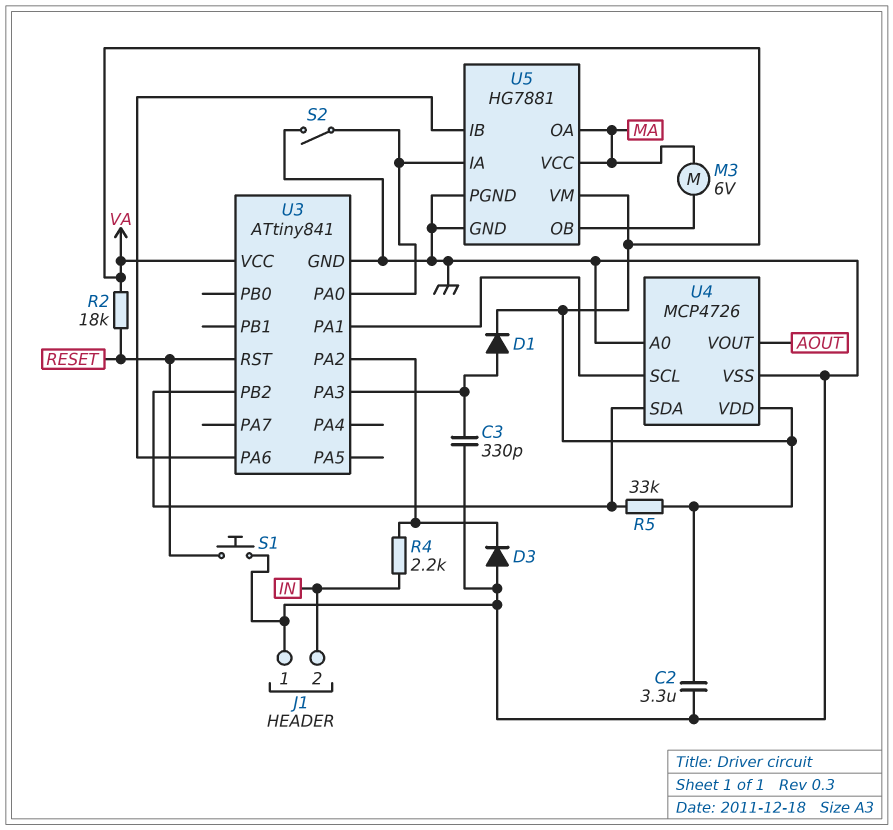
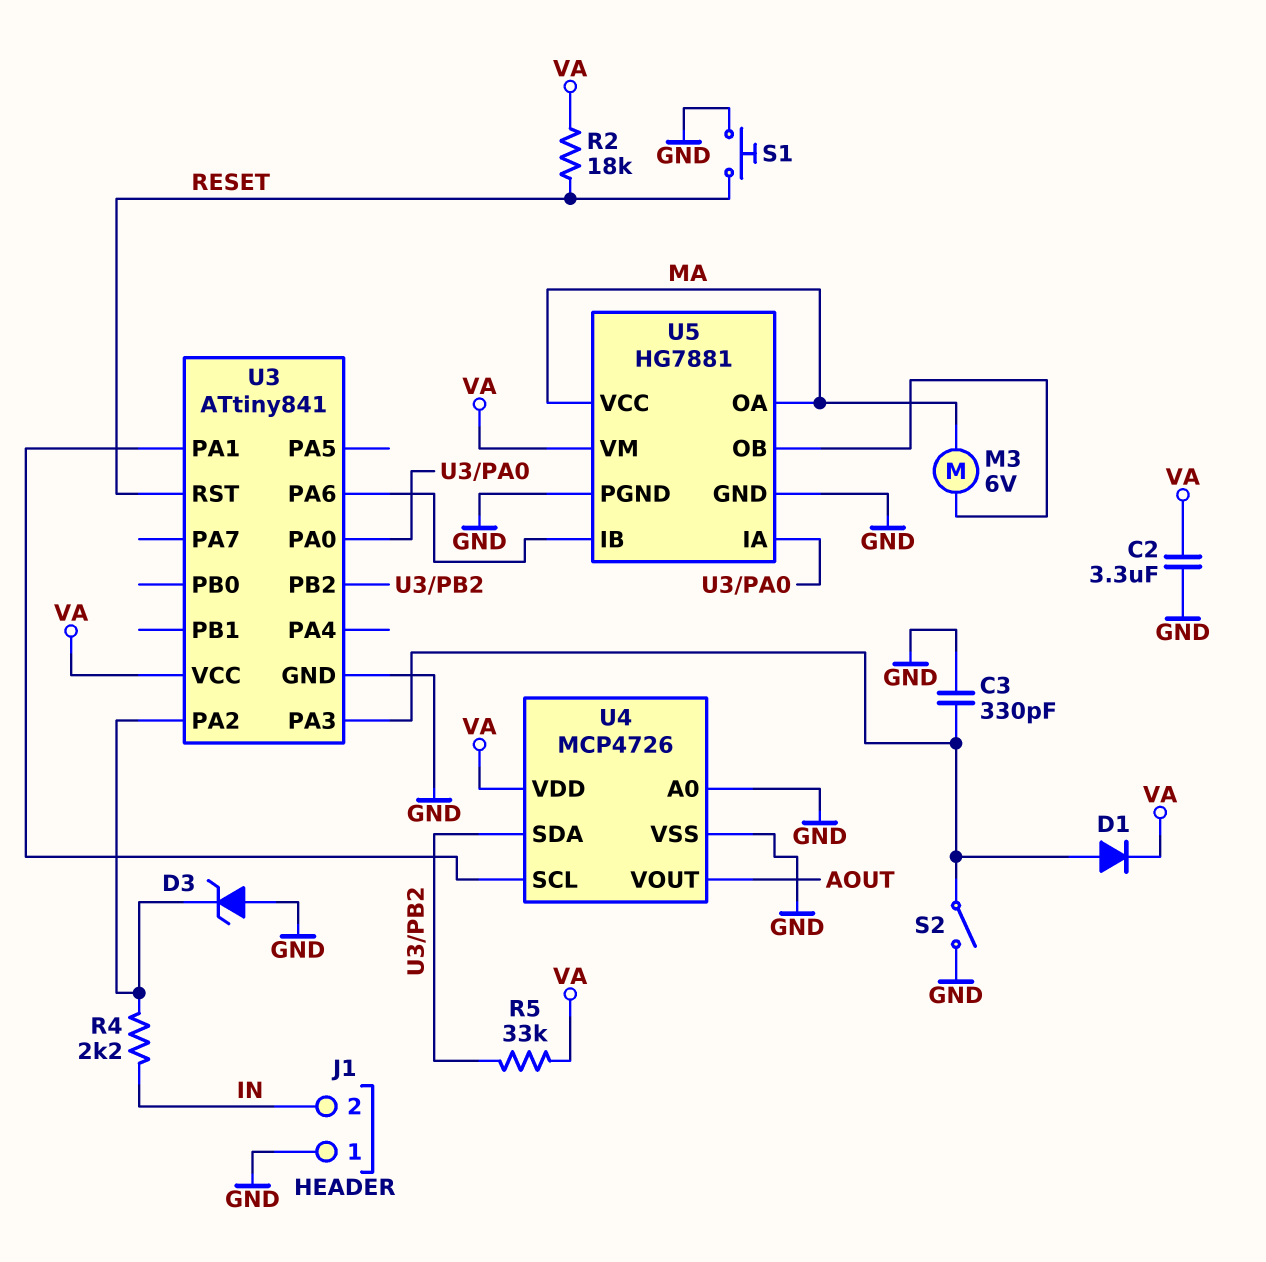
D3: diode (A GND, K U3/PA2) -> zener (A GND, K U3/PA2)
S2: switch (GND, U3/PA0) -> switch (GND, U3/PA3)

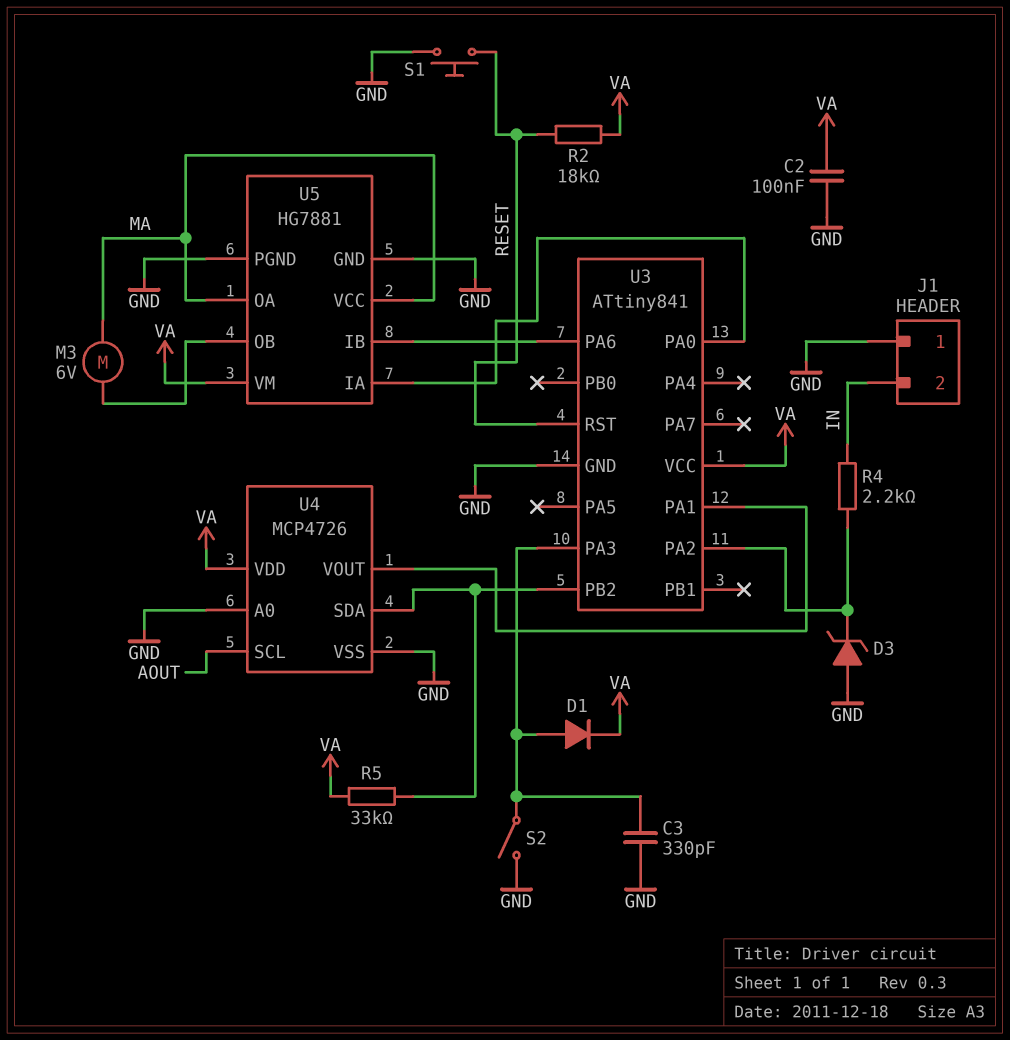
C2: 3.3uF (GND, VA) -> 100nF (GND, VA)
U4 pin SCL: U3/PA1 -> AOUT
U4 pin VOUT: AOUT -> U3/PA1

